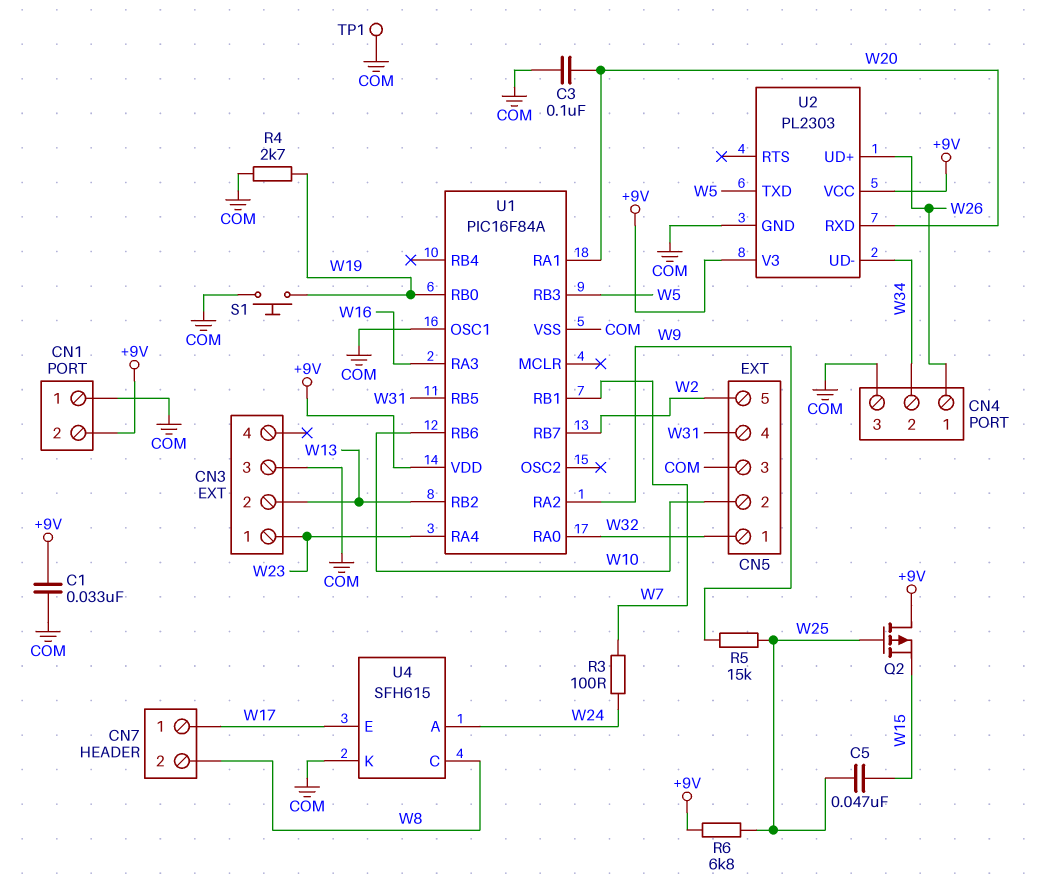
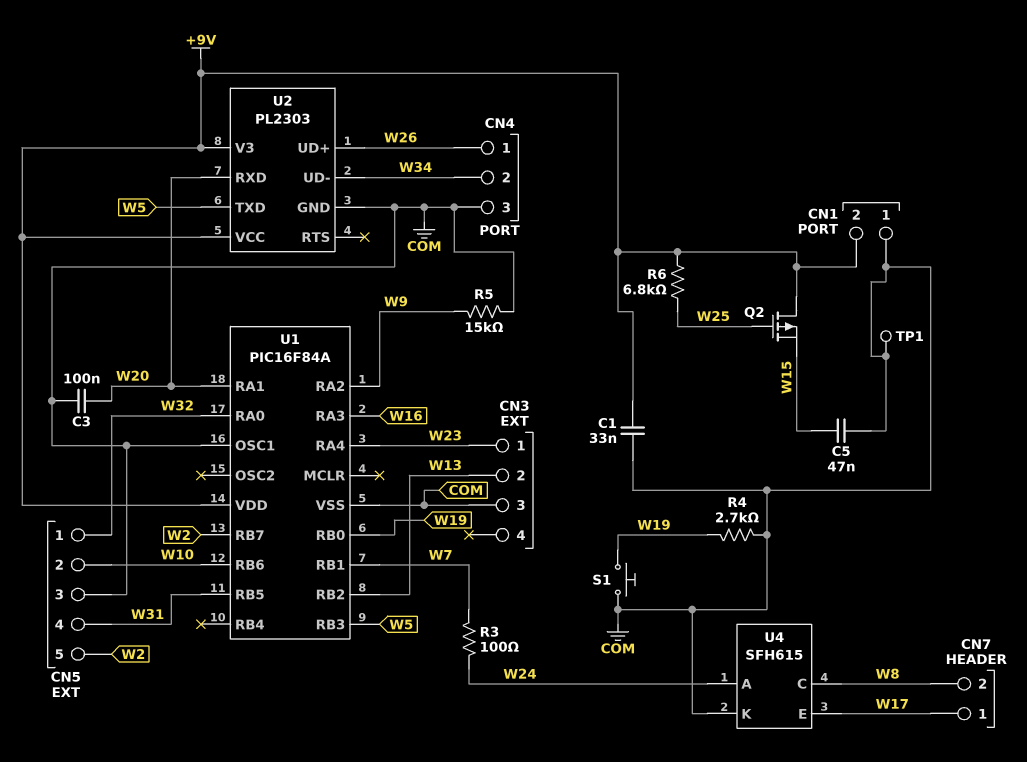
C5: 47nF (W15, W25) -> 47nF (COM, W15)
R5: 15k (W9, W25) -> 15k (COM, W9)

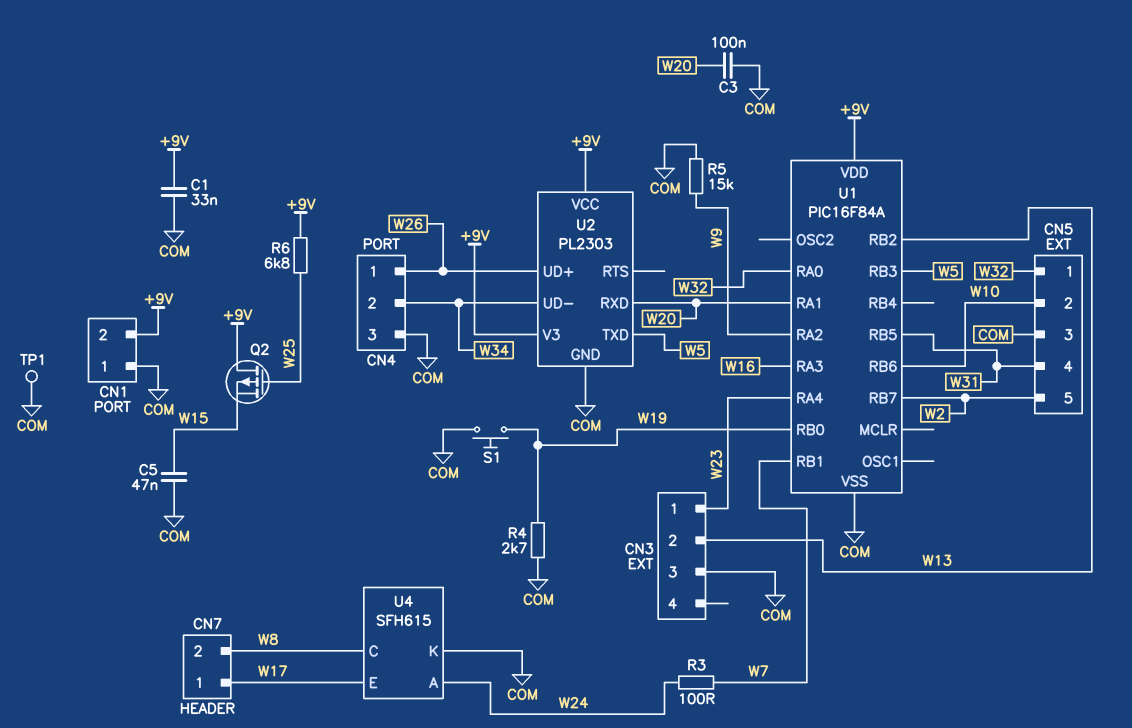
U1 pin OSC1: COM -> none

